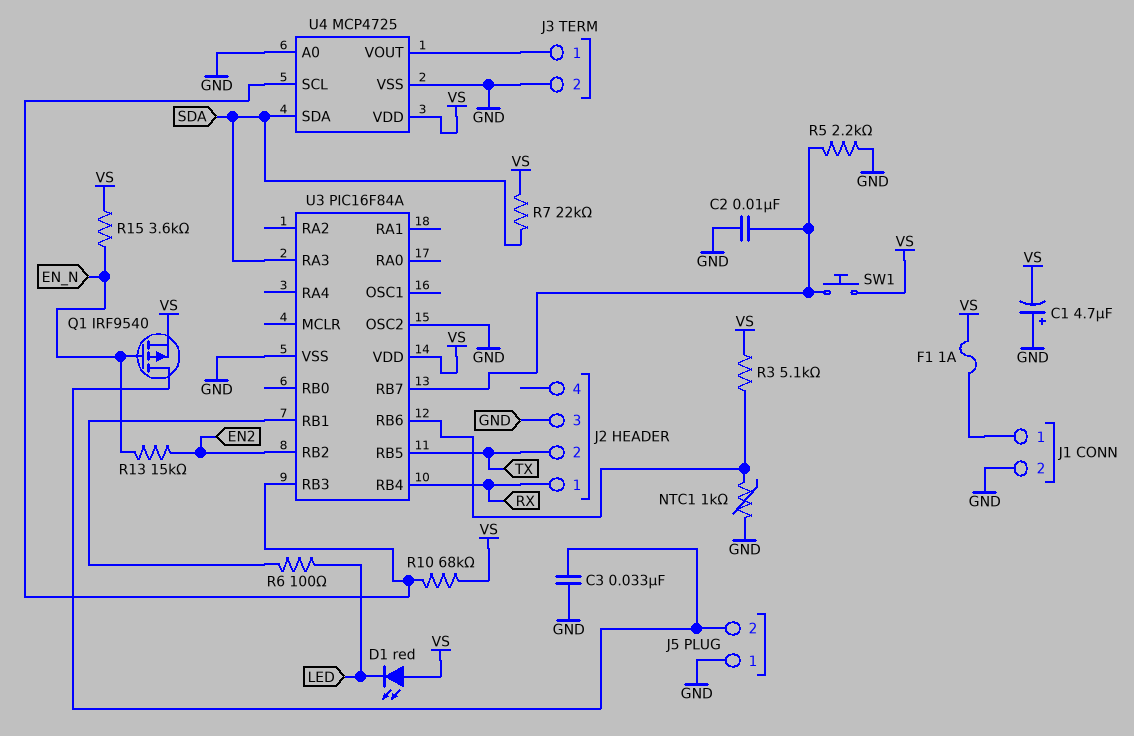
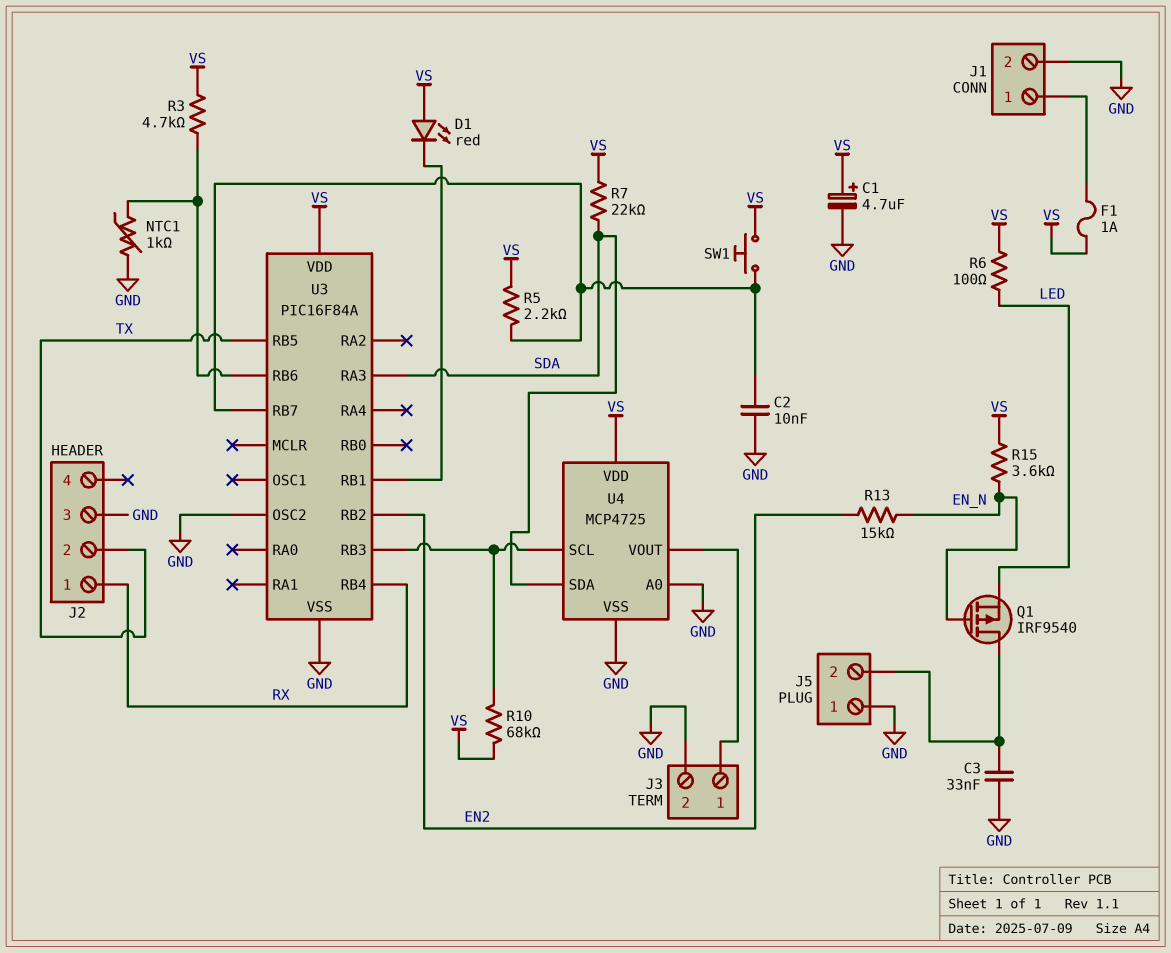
C1: 4.7uF (plus GND, minus VS) -> 4.7uF (plus VS, minus GND)
D1: LED red (A VS, K LED) -> LED red (A VS, K U3/RB1)
Q1: PMOS IRF9540 (G EN_N, D J5/2, S VS) -> PMOS IRF9540 (G EN_N, D J5/2, S LED)
R3: 5.1k (U3/RB6, VS) -> 4.7k (U3/RB6, VS)
R5: 2.2k (GND, U3/RB7) -> 2.2k (U3/RB7, VS)
R6: 100 (LED, U3/RB1) -> 100 (LED, VS)

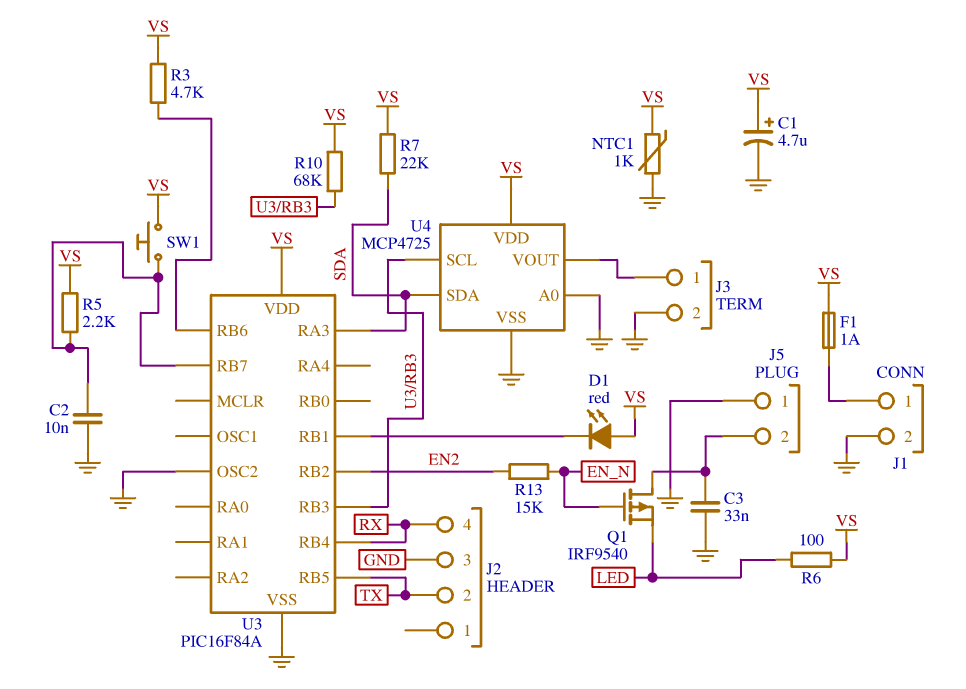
J2 pin 1: RX -> none
J2 pin 4: none -> RX
NTC1: 1k (GND, U3/RB6) -> 1k (GND, VS)
R15: 3.6k (EN_N, VS) -> none

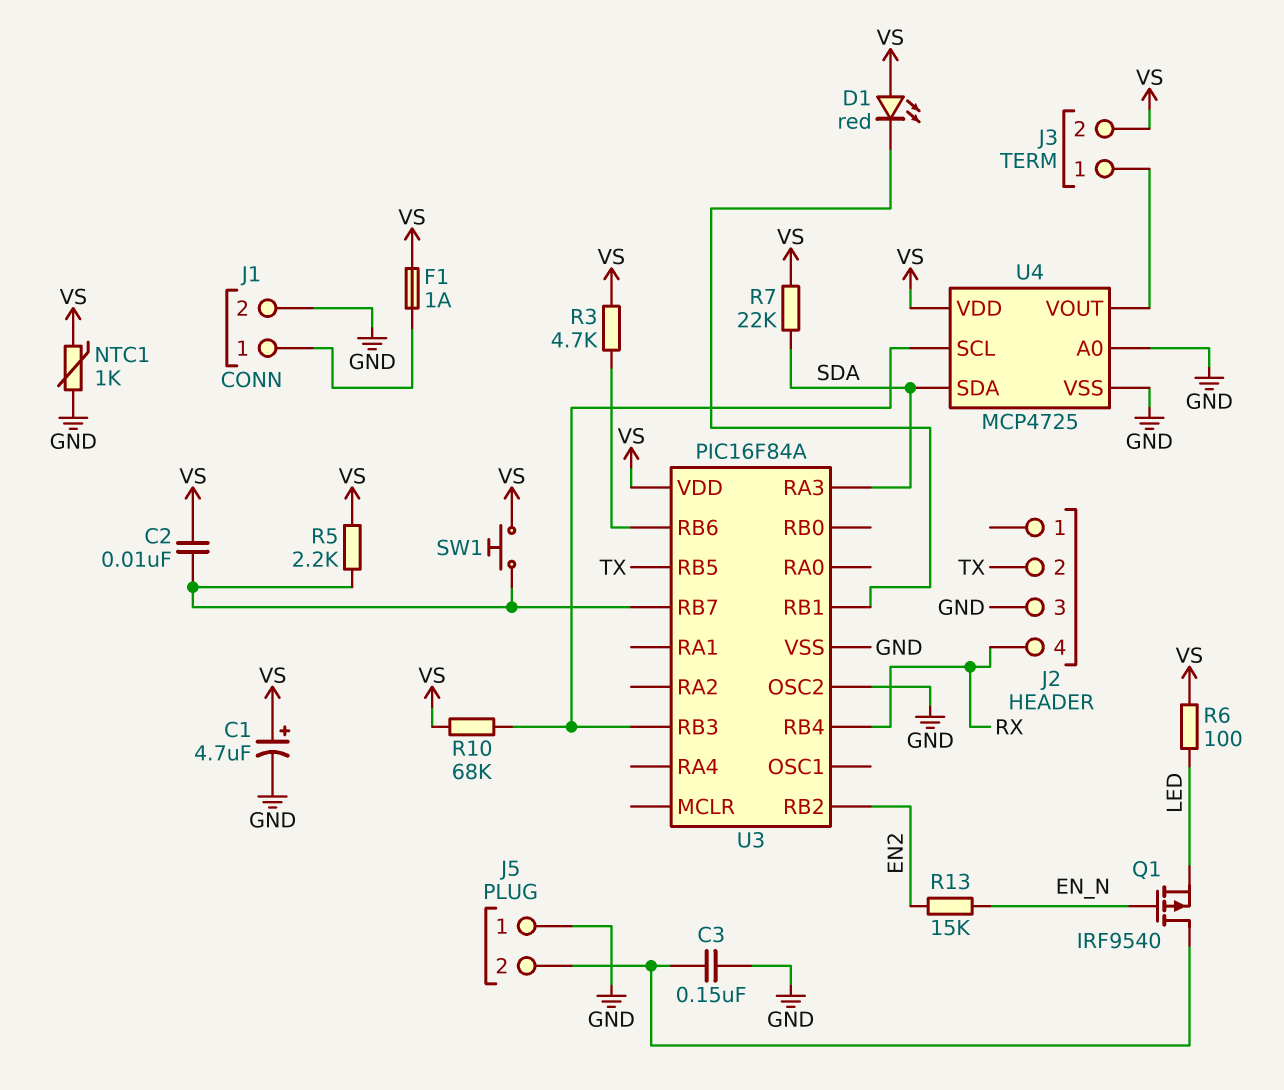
C2: 10nF (GND, U3/RB7) -> 10nF (U3/RB7, VS)
C3: 33nF (GND, J5/2) -> 150nF (GND, J5/2)
J3 pin 2: GND -> VS

